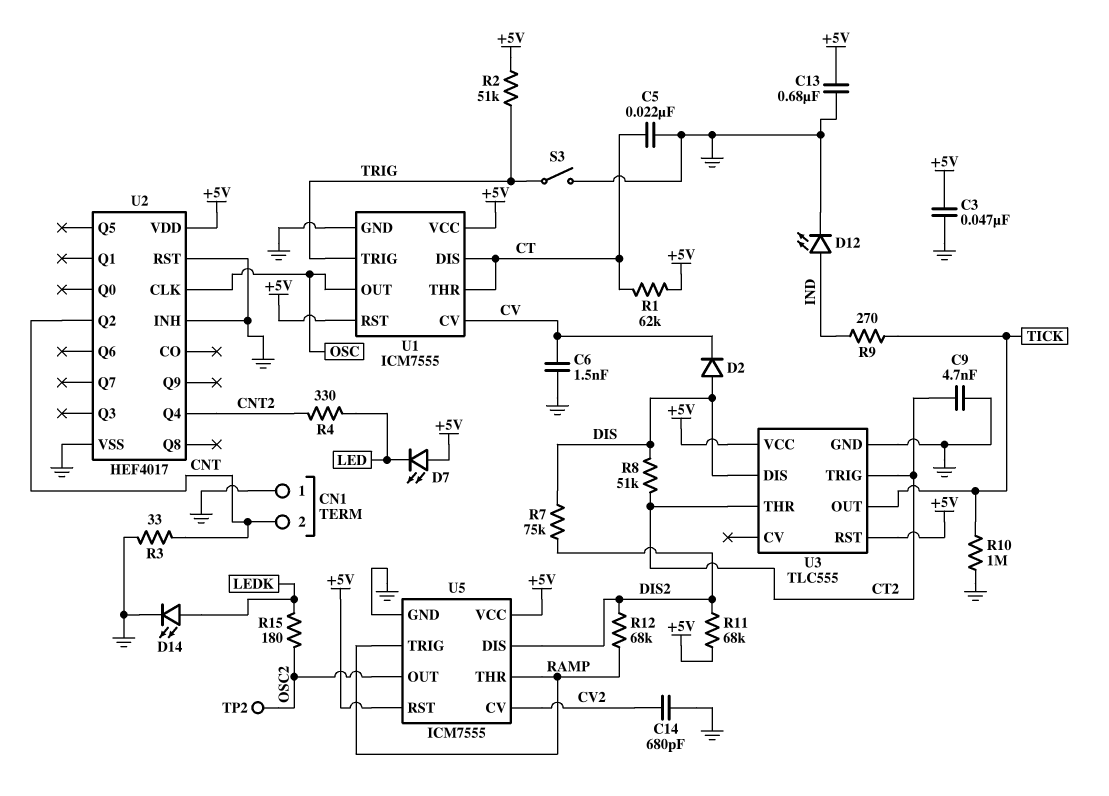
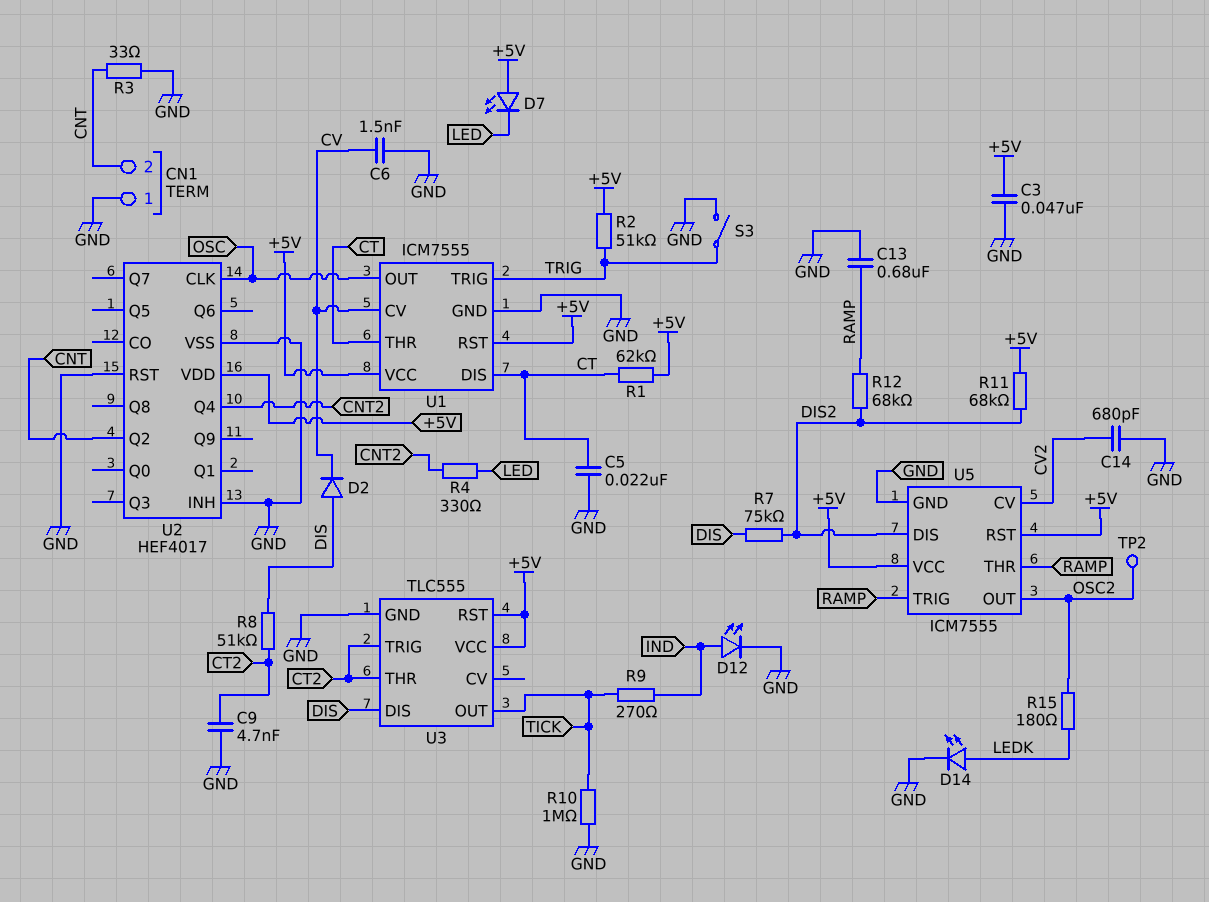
C13: 680nF (+5V, GND) -> 680nF (GND, RAMP)

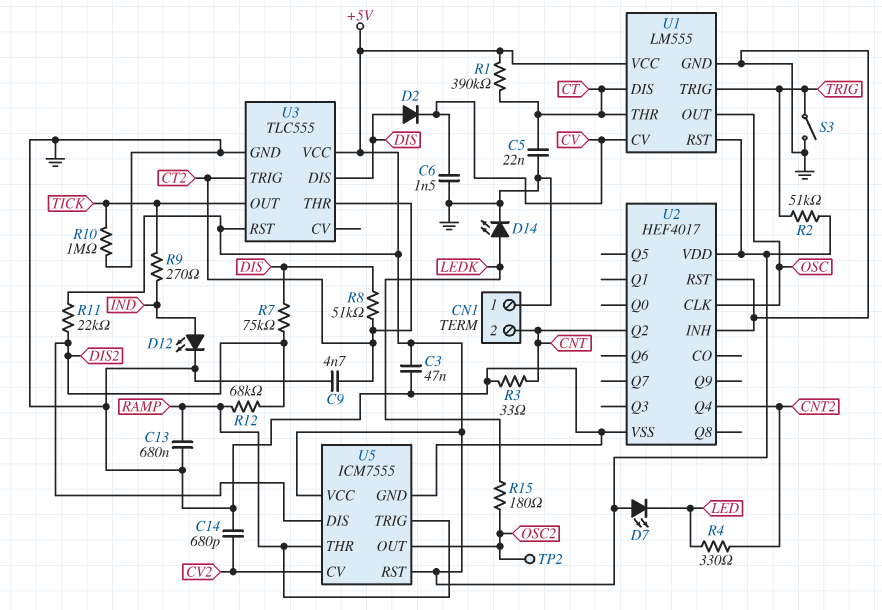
R1: 62k (+5V, CT) -> 390k (+5V, CT)
R11: 68k (+5V, DIS2) -> 22k (+5V, DIS2)
U1: ICM7555 -> LM555

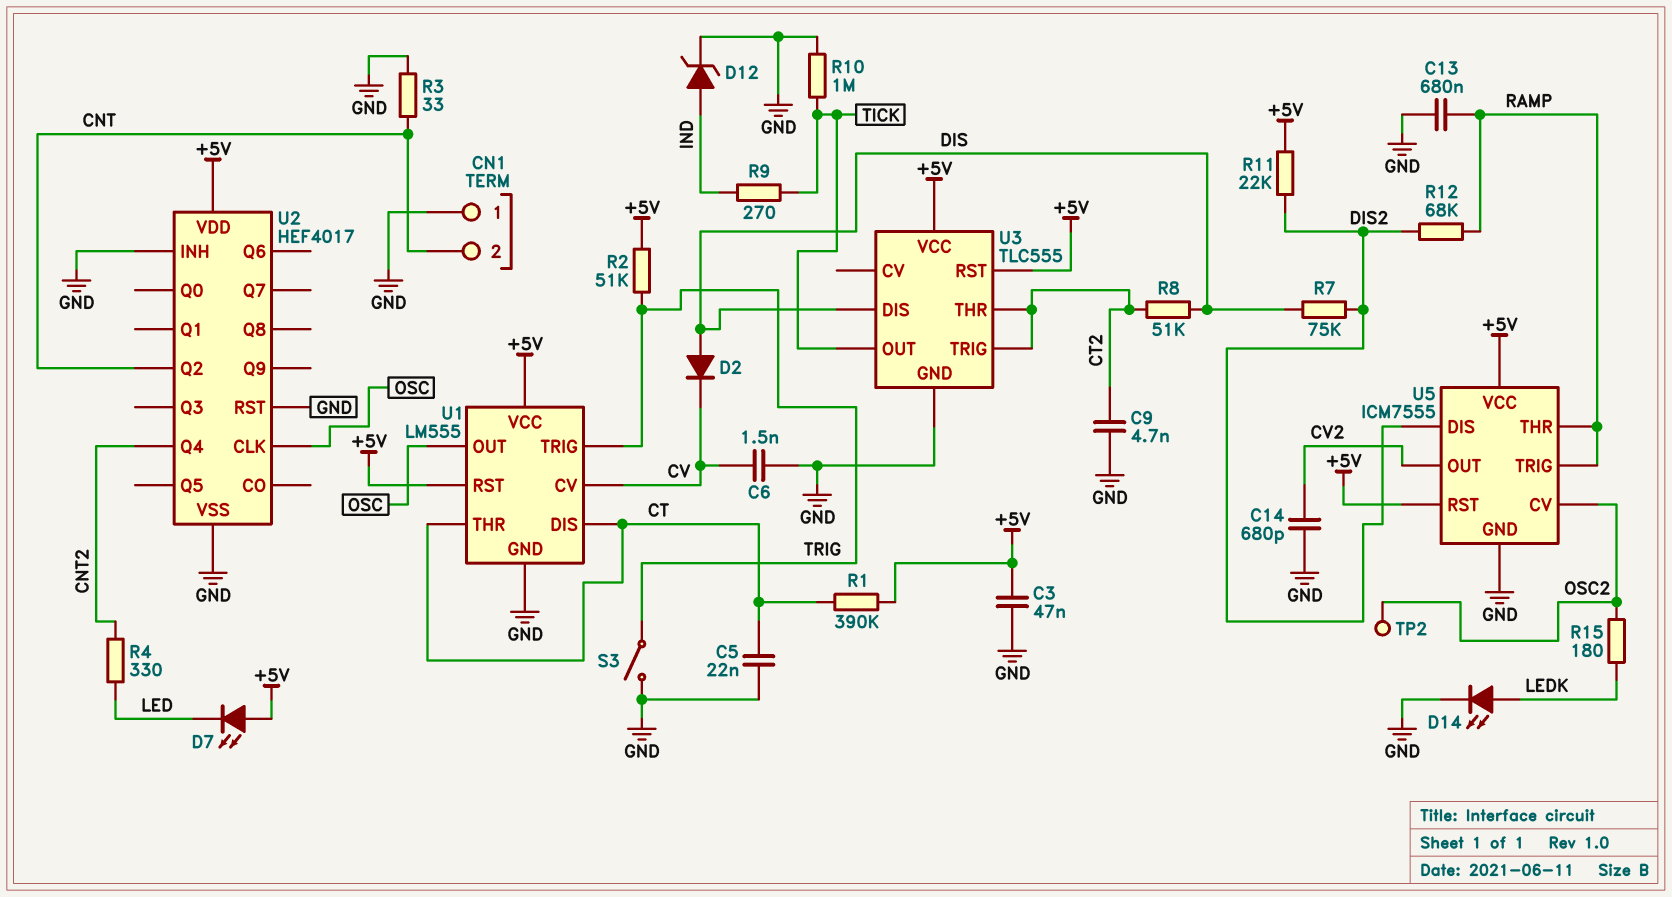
D12: LED (A IND, K GND) -> zener (A IND, K GND)
U5 pin CV: CV2 -> OSC2
U5 pin OUT: OSC2 -> CV2

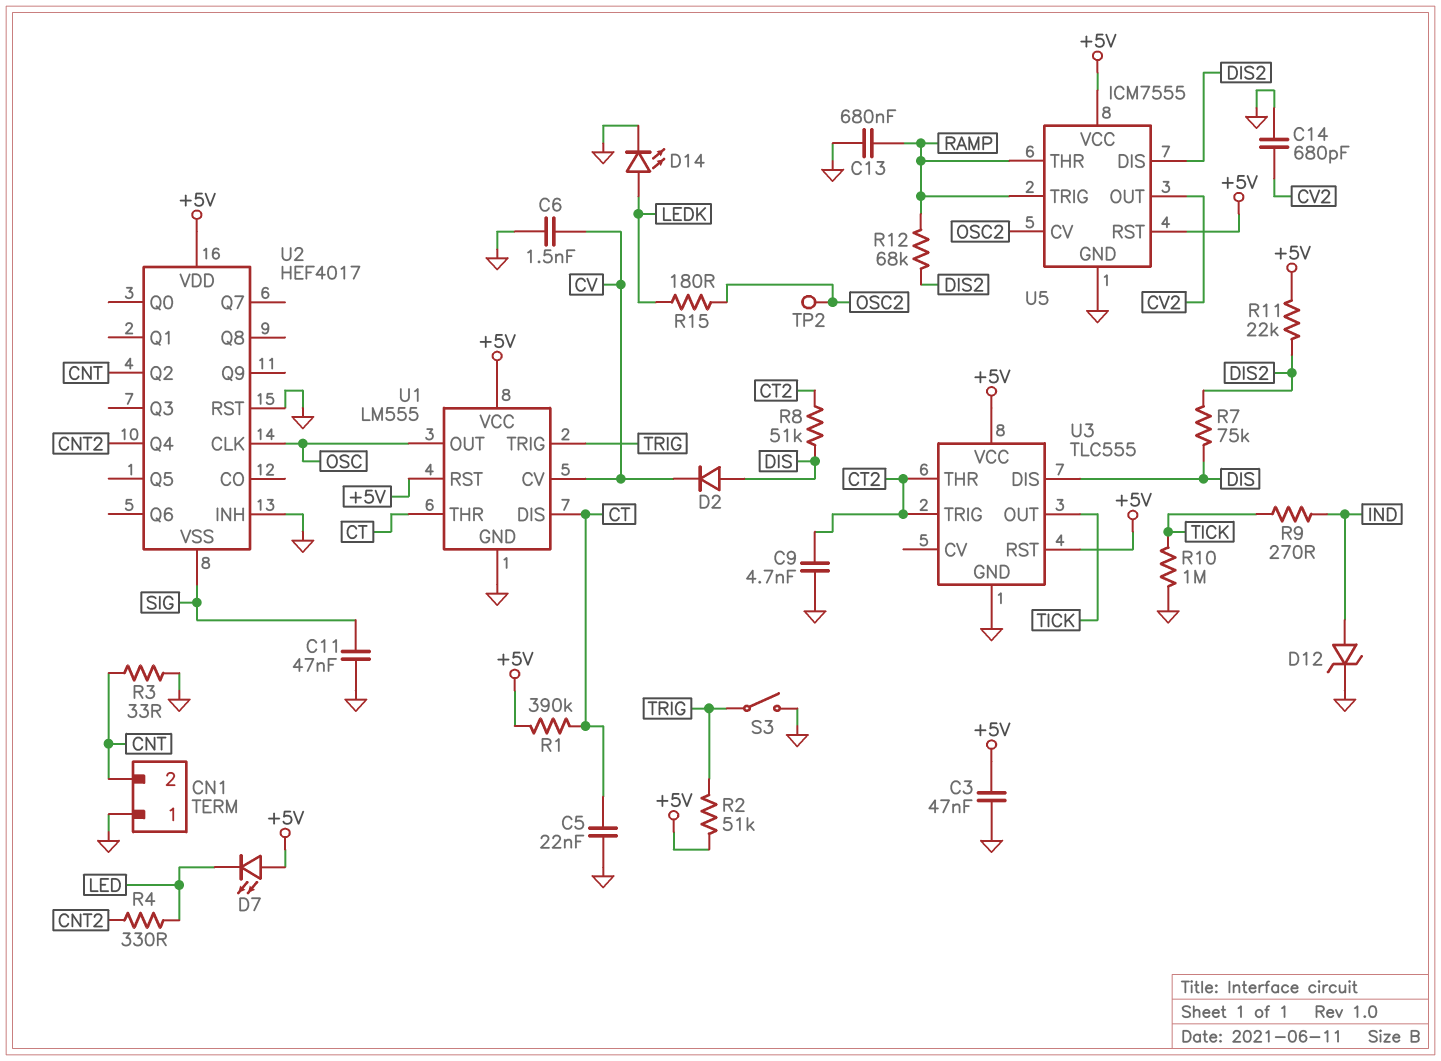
C11: none -> 47nF (GND, SIG)
U2 pin VSS: GND -> SIG

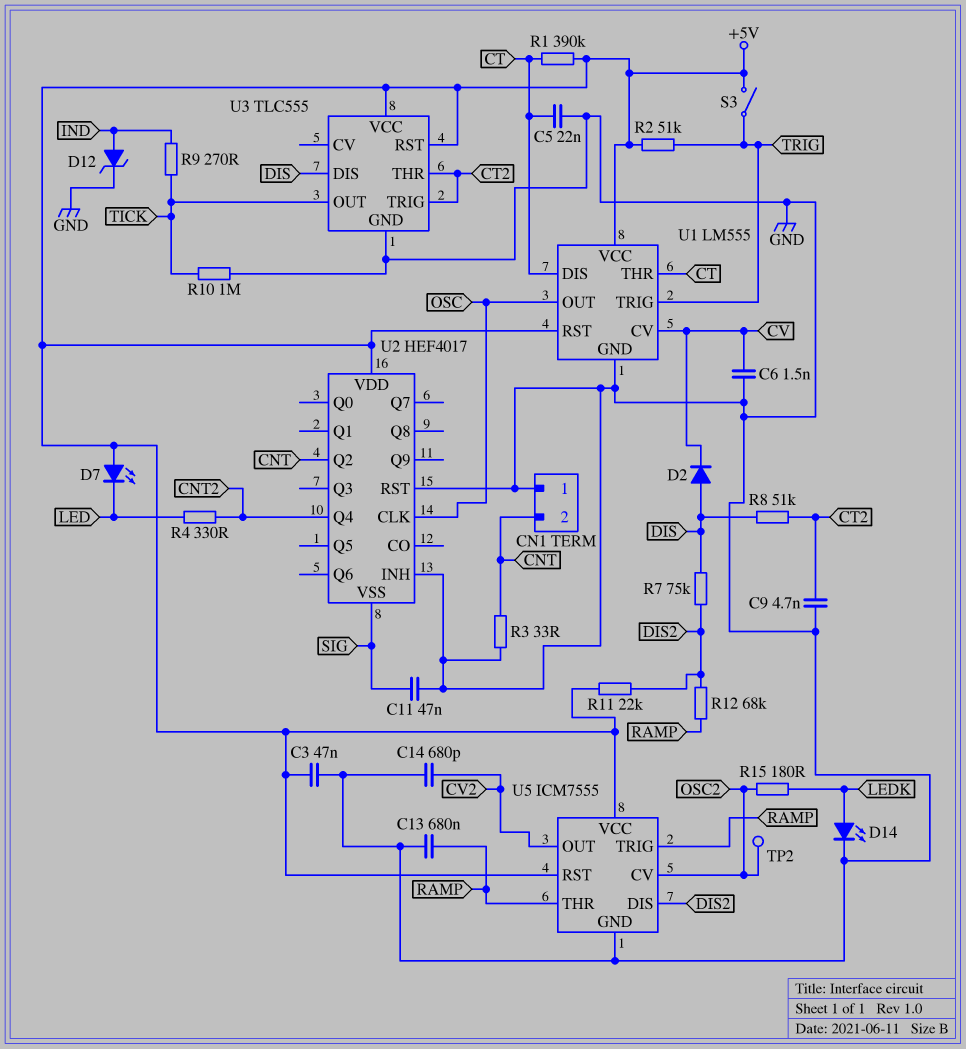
S3: switch (GND, TRIG) -> switch (+5V, TRIG)

